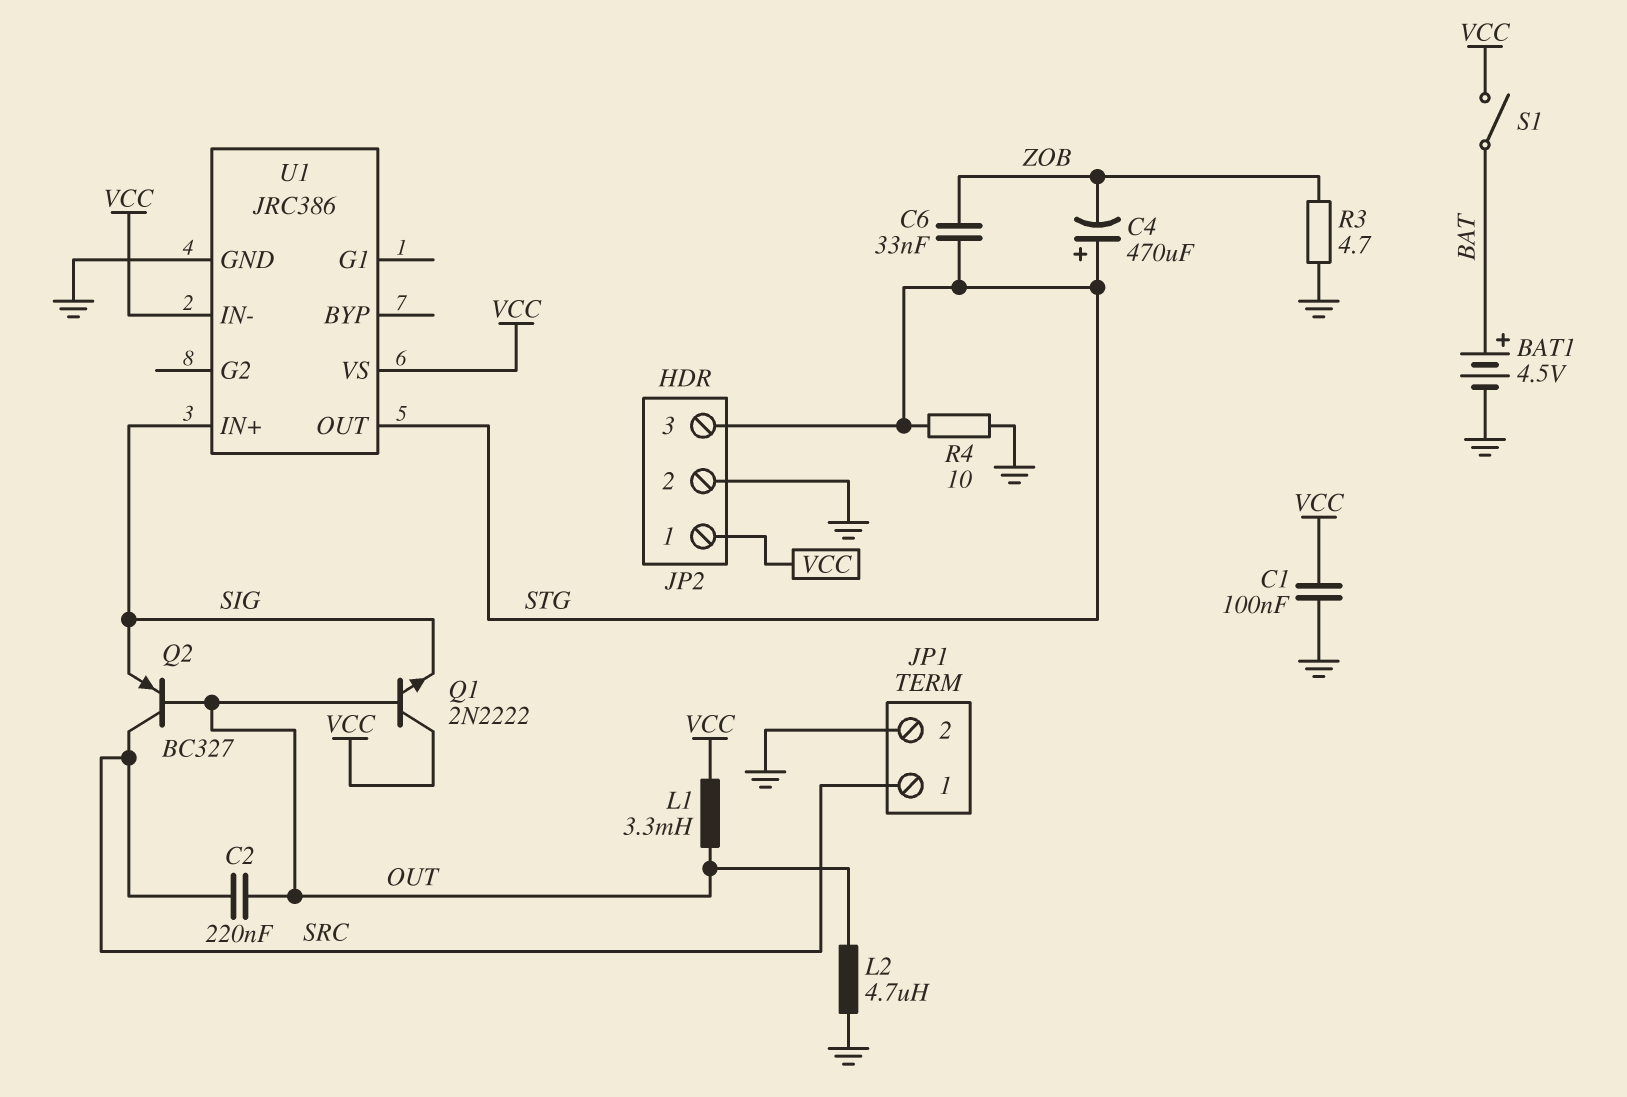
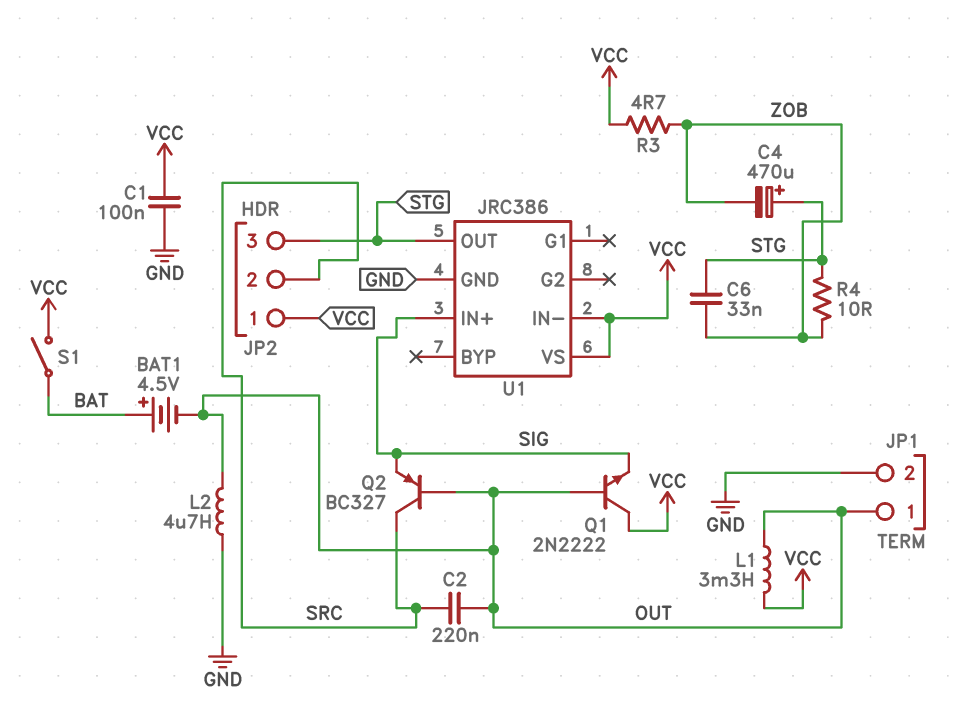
BAT1: 4.5V (plus BAT, minus GND) -> 4.5V (plus BAT, minus OUT)
JP1 pin 1: SRC -> OUT
JP2 pin 2: GND -> SRC
R3: 4.7 (GND, ZOB) -> 4.7 (VCC, ZOB)
R4: 10 (GND, STG) -> 10 (STG, ZOB)

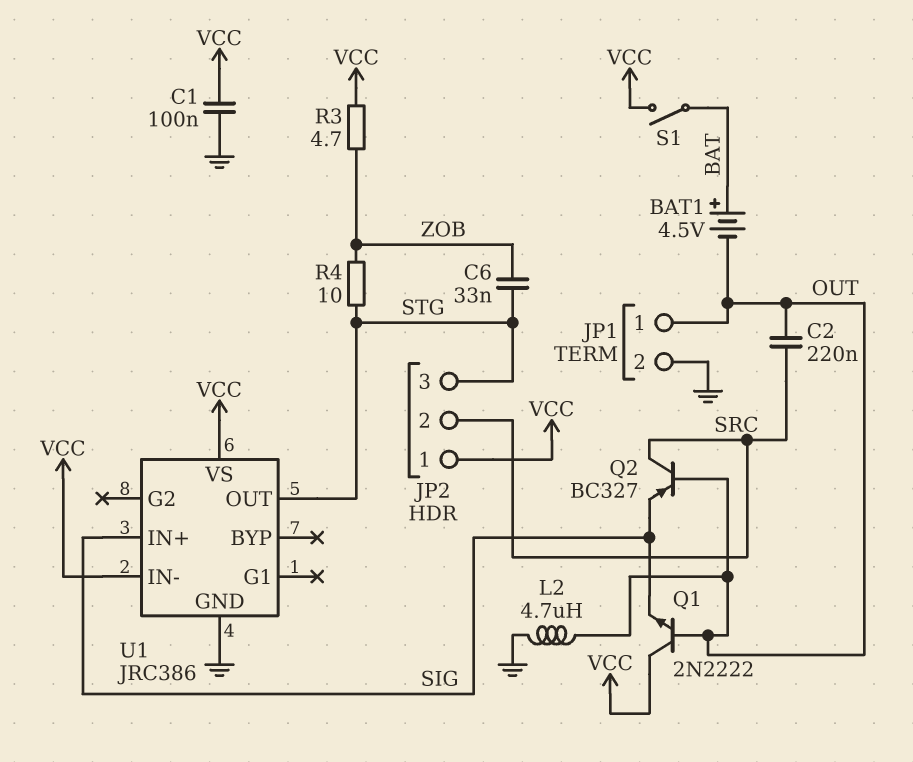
C4: 470uF (plus STG, minus ZOB) -> none
L1: 3.3mH (OUT, VCC) -> none

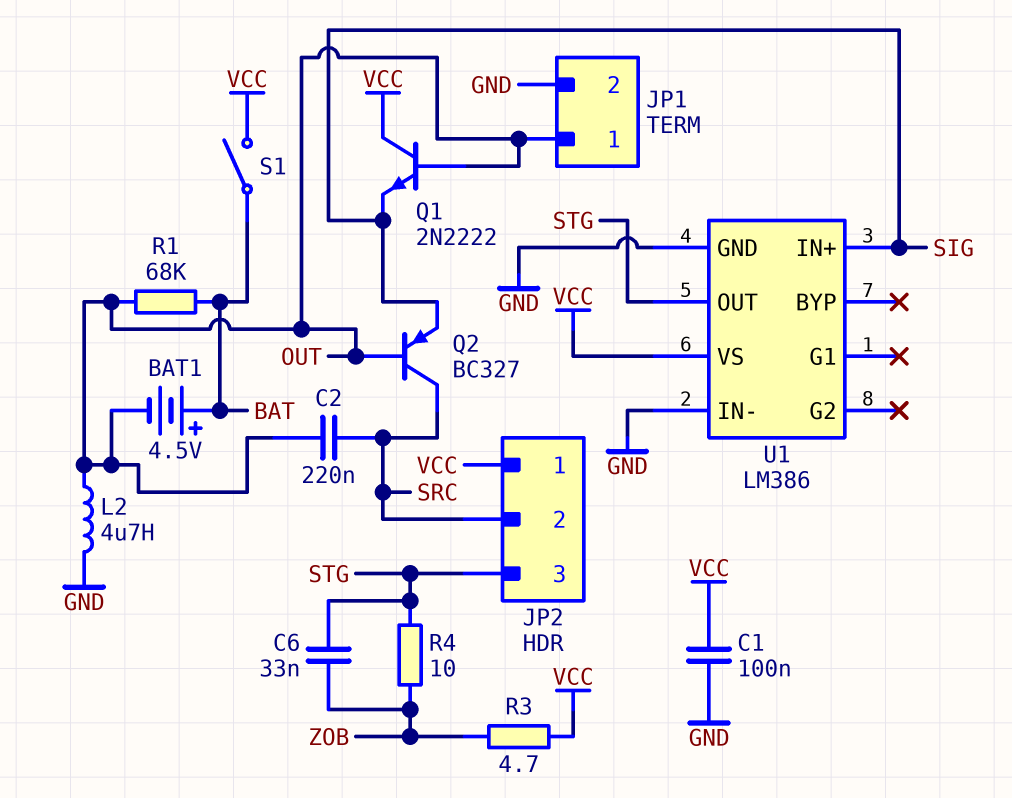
R1: none -> 68k (BAT, OUT)
U1: JRC386 -> LM386
U1 pin IN-: VCC -> GND

